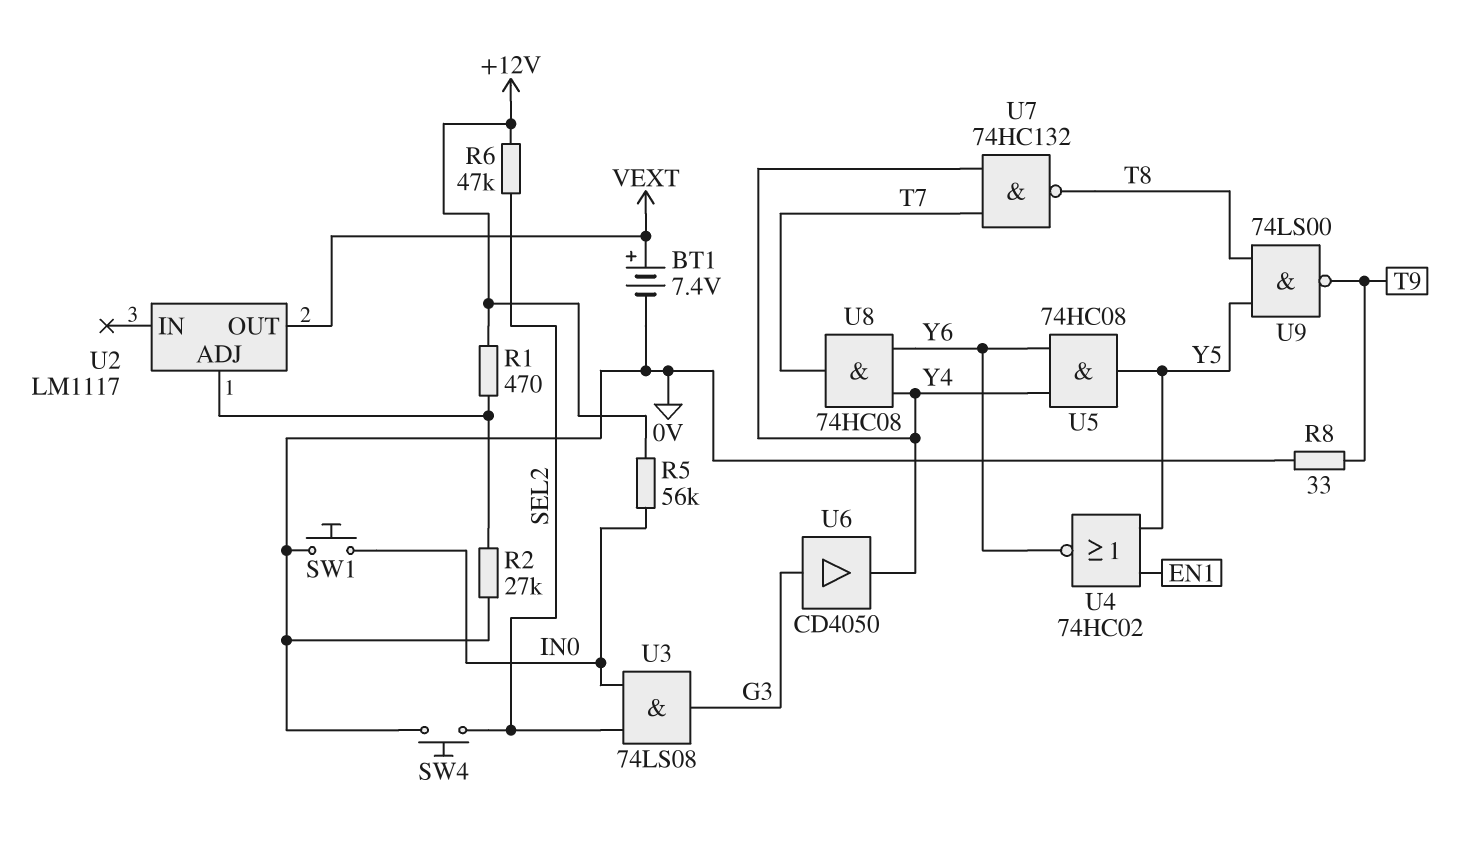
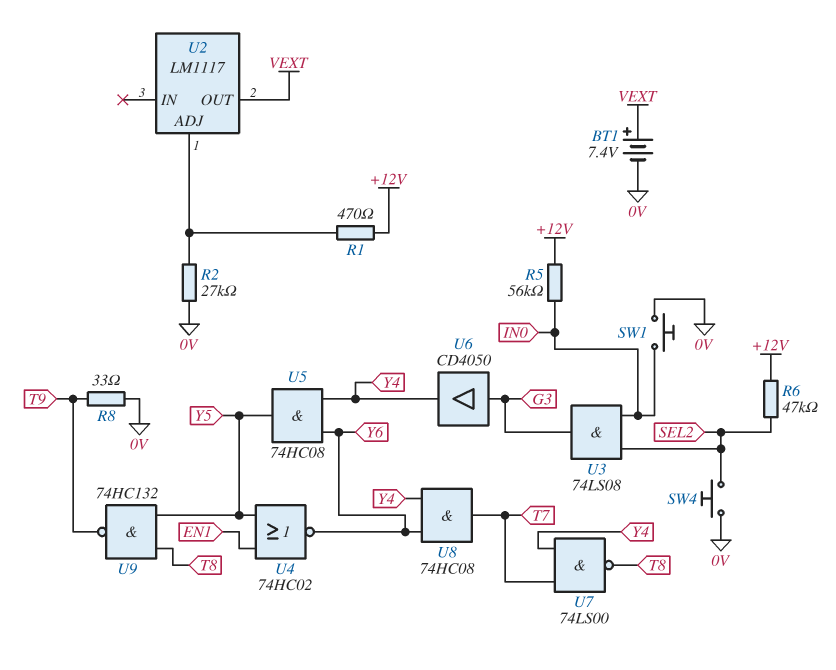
U7: NAND 74HC132 (in T7, in Y4, out T8) -> NAND 74LS00 (in T7, in Y4, out T8)
U9: NAND 74LS00 (in T8, in Y5, out T9) -> NAND 74HC132 (in T8, in Y5, out T9)

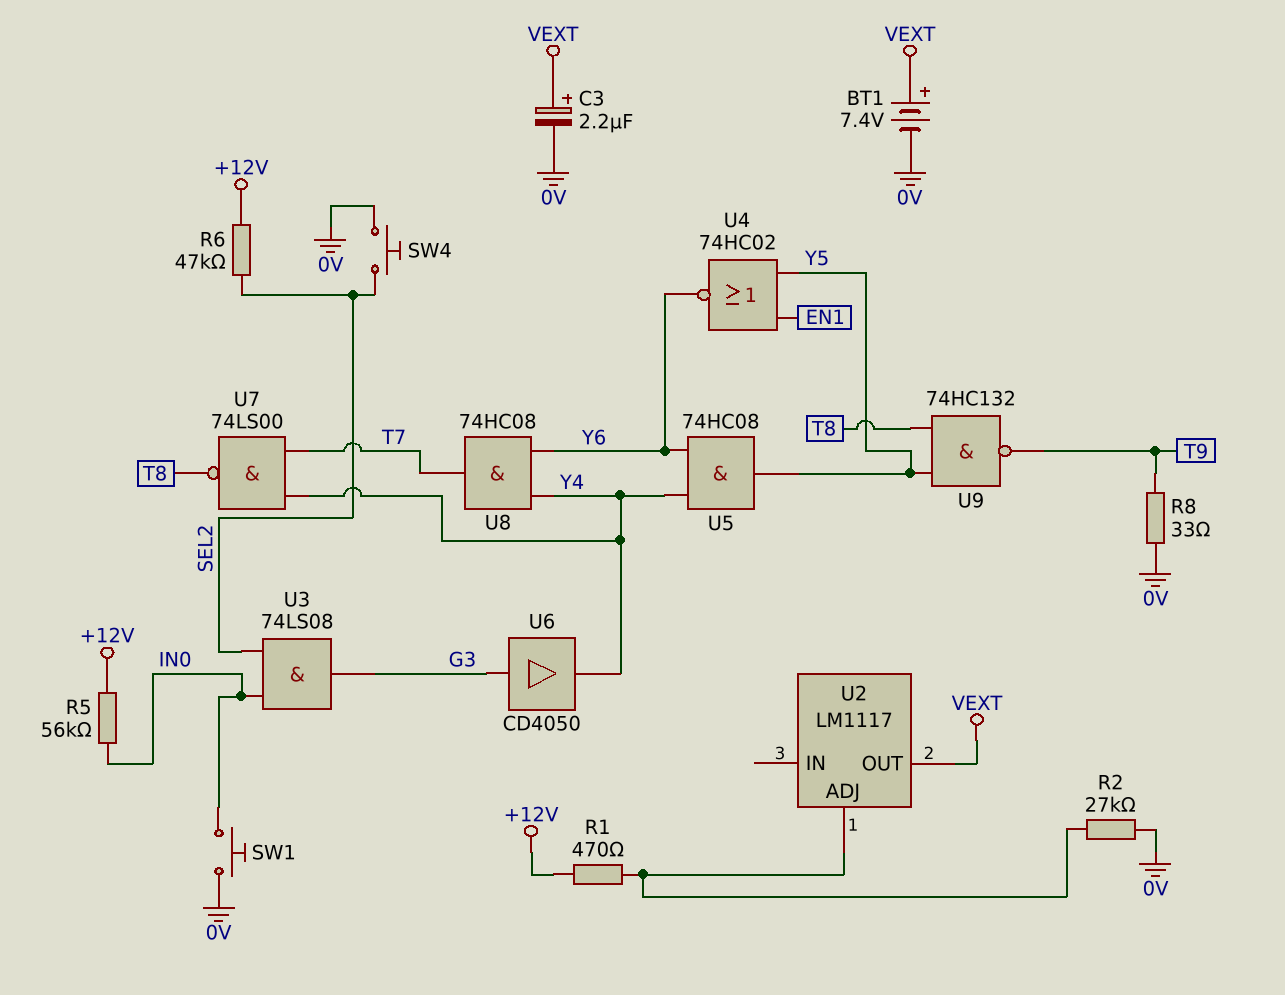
C3: none -> 2.2uF (plus VEXT, minus 0V)

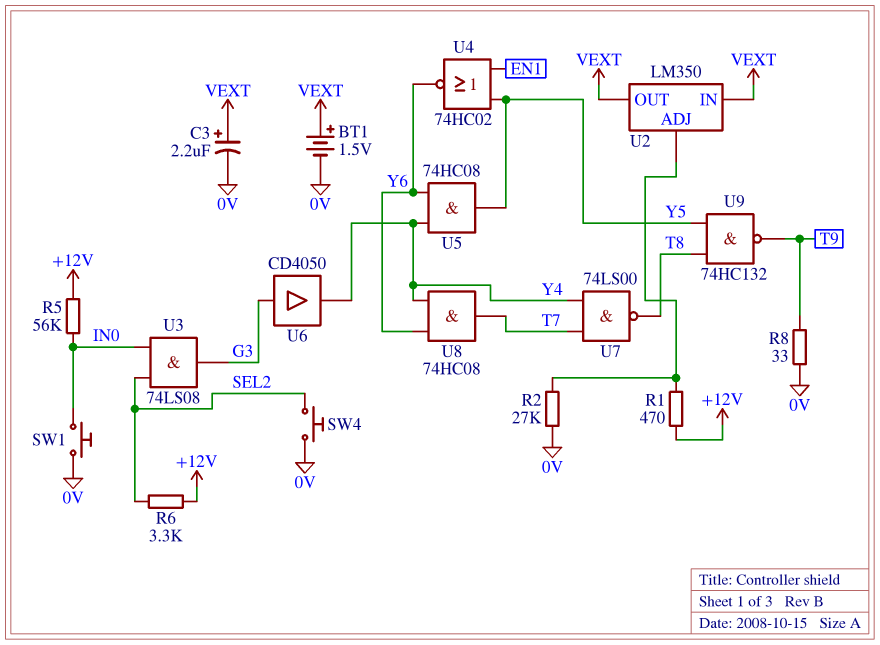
BT1: 7.4V (plus VEXT, minus 0V) -> 1.5V (plus VEXT, minus 0V)
R6: 47k (+12V, SEL2) -> 3.3k (+12V, SEL2)
U2: LM1117 -> LM350
U2 pin IN: none -> VEXT

